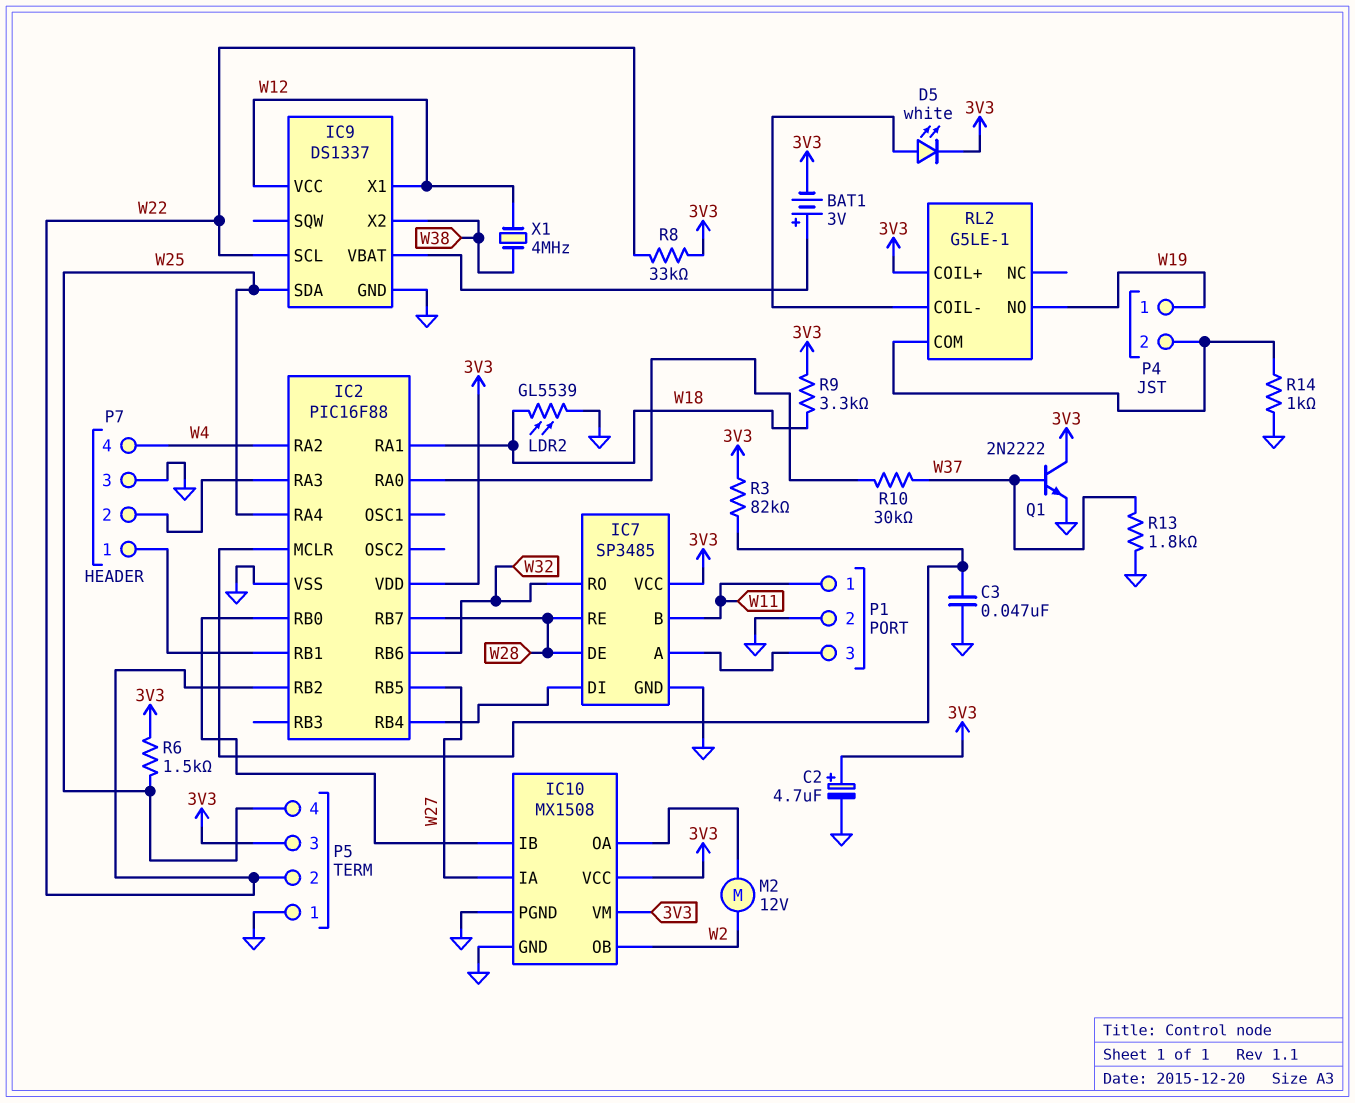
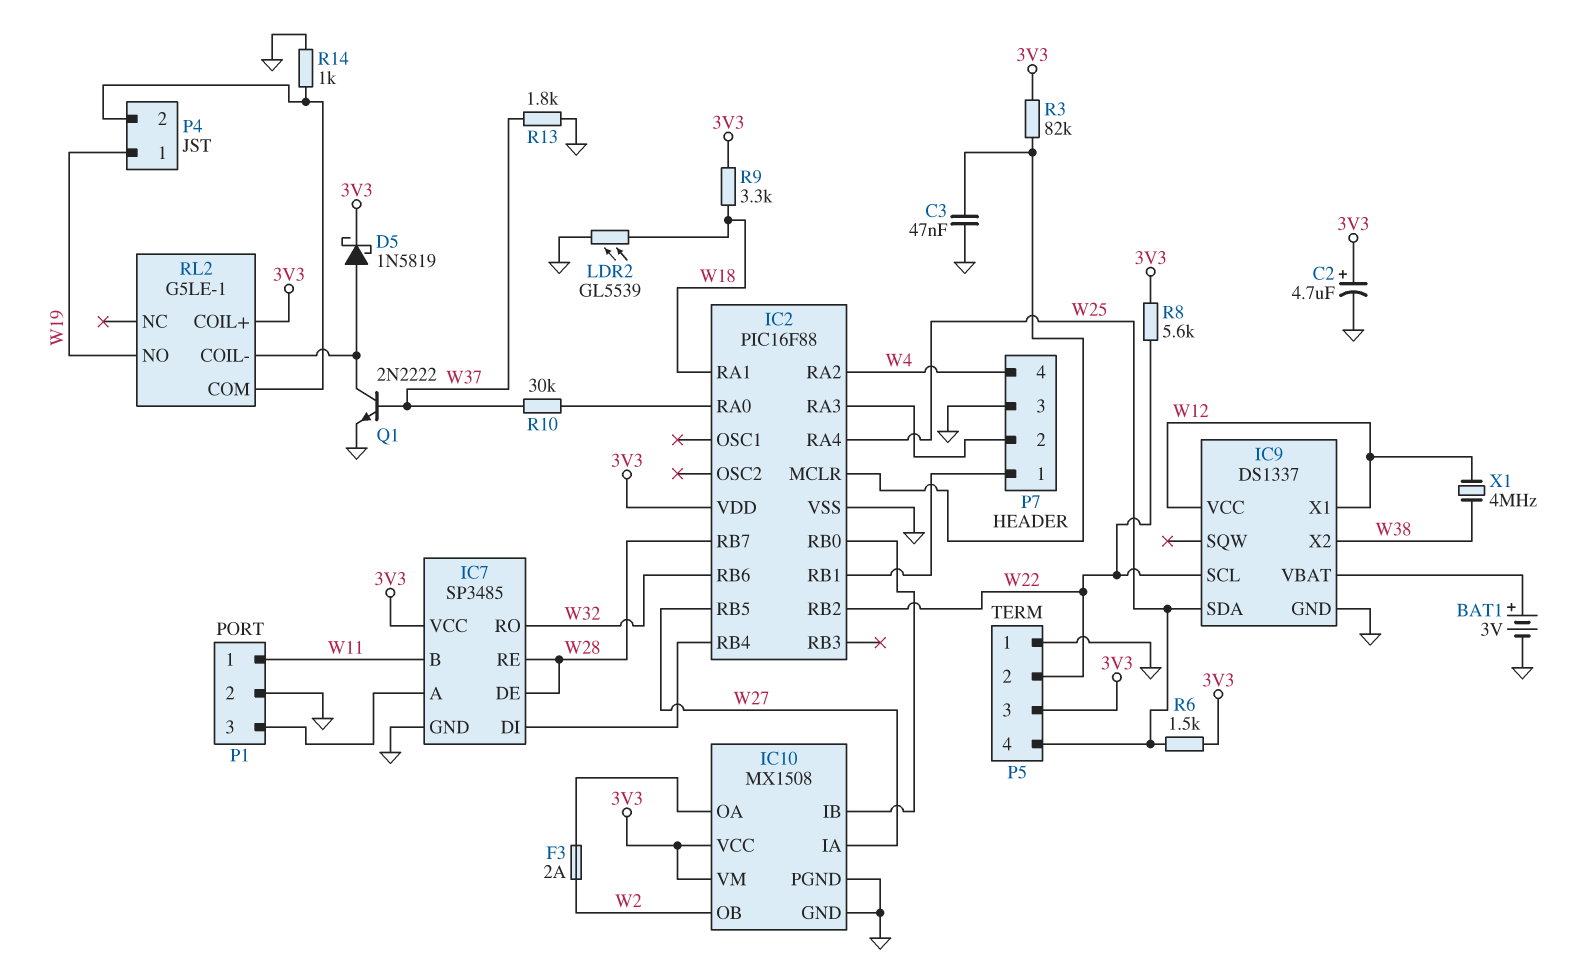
BAT1: 3V (plus IC9/VBAT, minus 3V3) -> 3V (plus IC9/VBAT, minus GND)
D5: LED white (A RL2/COIL-, K 3V3) -> schottky 1N5819 (A RL2/COIL-, K 3V3)
F3: none -> 2A (IC10/OA, W2)
M2: motor 12V (IC10/OA, W2) -> none
Q1: NPN 2N2222 (B W37, C 3V3, E GND) -> NPN 2N2222 (B W37, C RL2/COIL-, E GND)
R8: 33k (3V3, W22) -> 5.6k (3V3, W22)

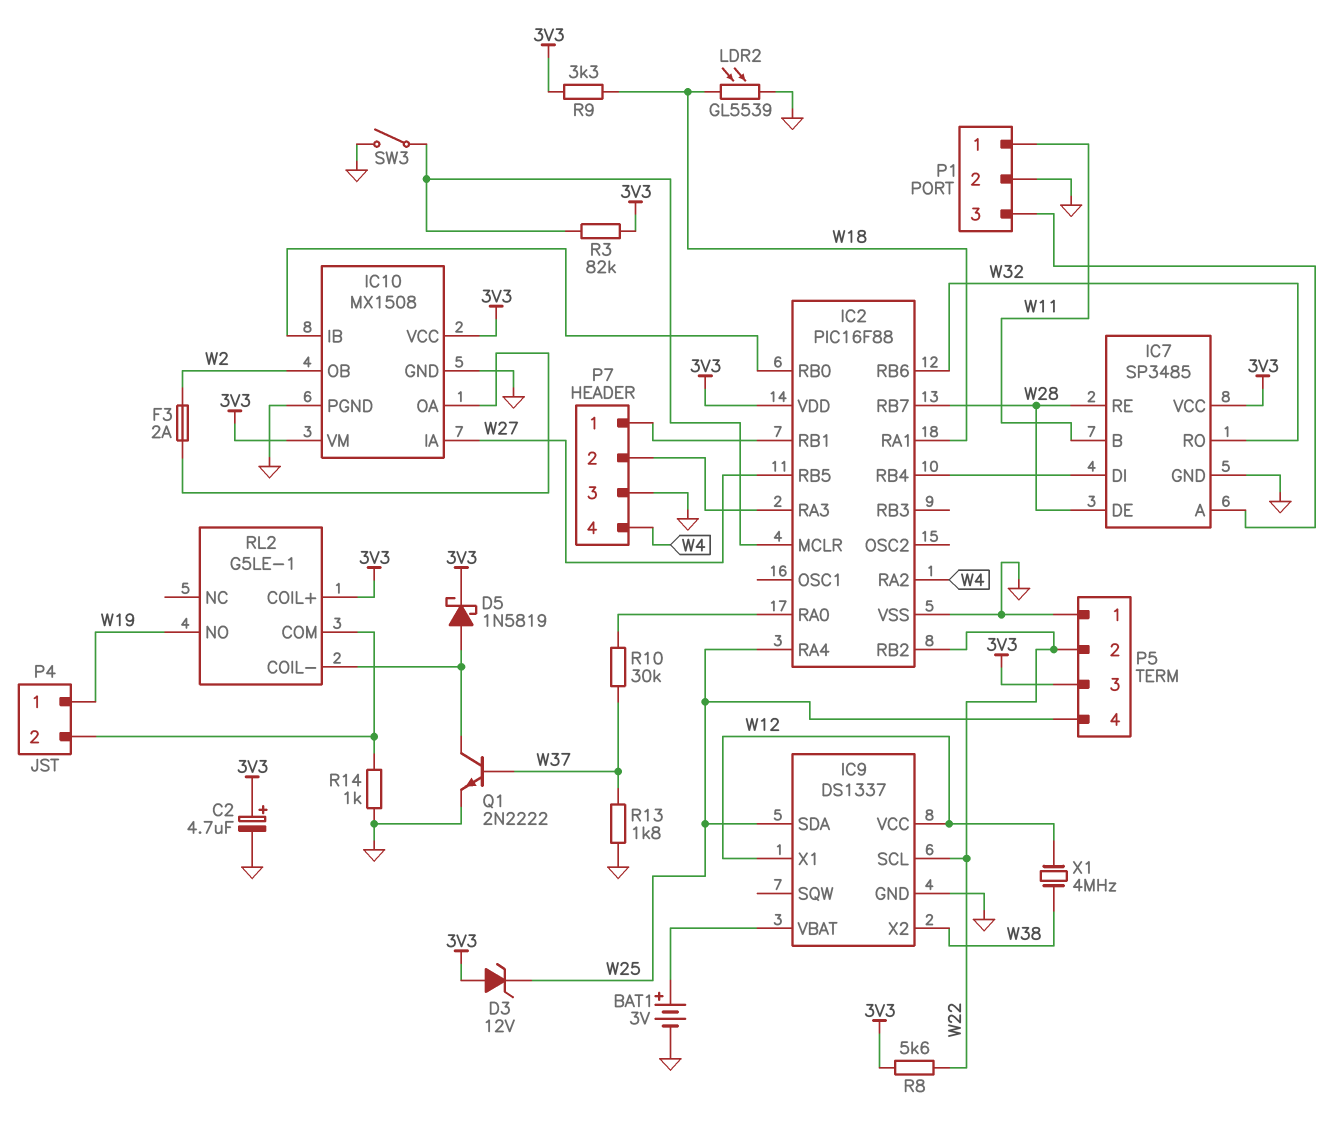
C3: 47nF (GND, IC2/MCLR) -> none
D3: none -> zener 12V (A 3V3, K W25)
R6: 1.5k (3V3, W25) -> none
SW3: none -> switch (GND, IC2/MCLR)

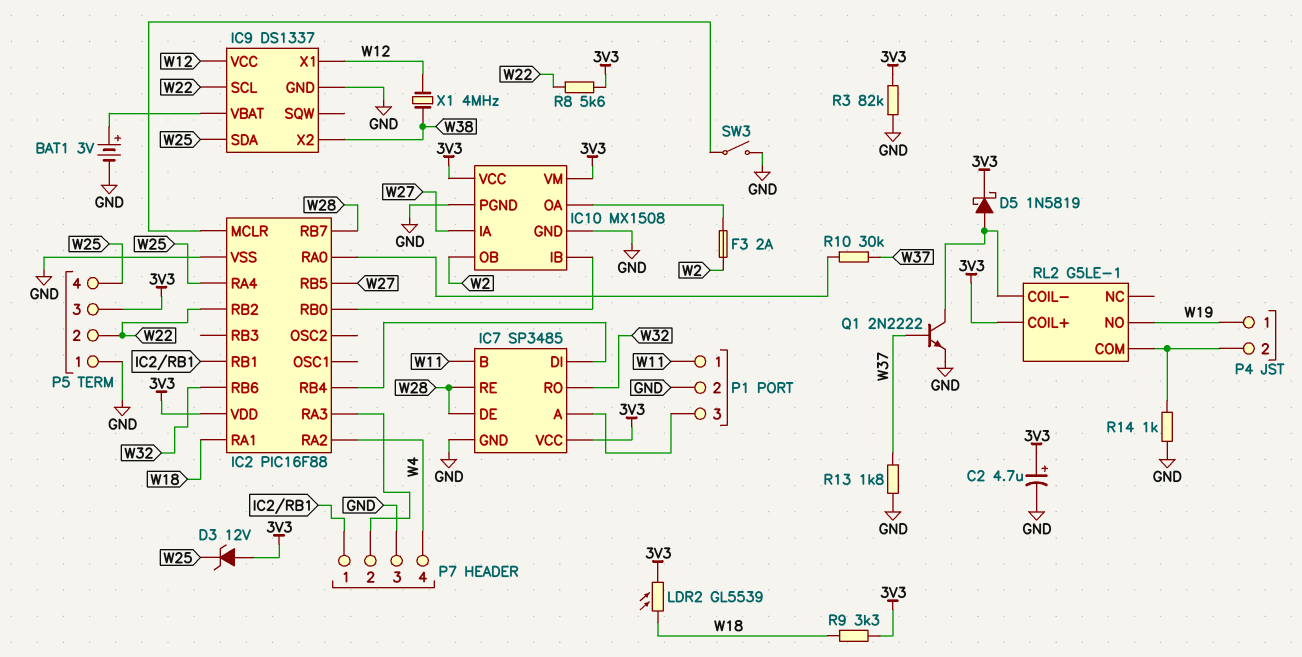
LDR2: GL5539 (GND, W18) -> GL5539 (3V3, W18)
R3: 82k (3V3, IC2/MCLR) -> 82k (3V3, GND)

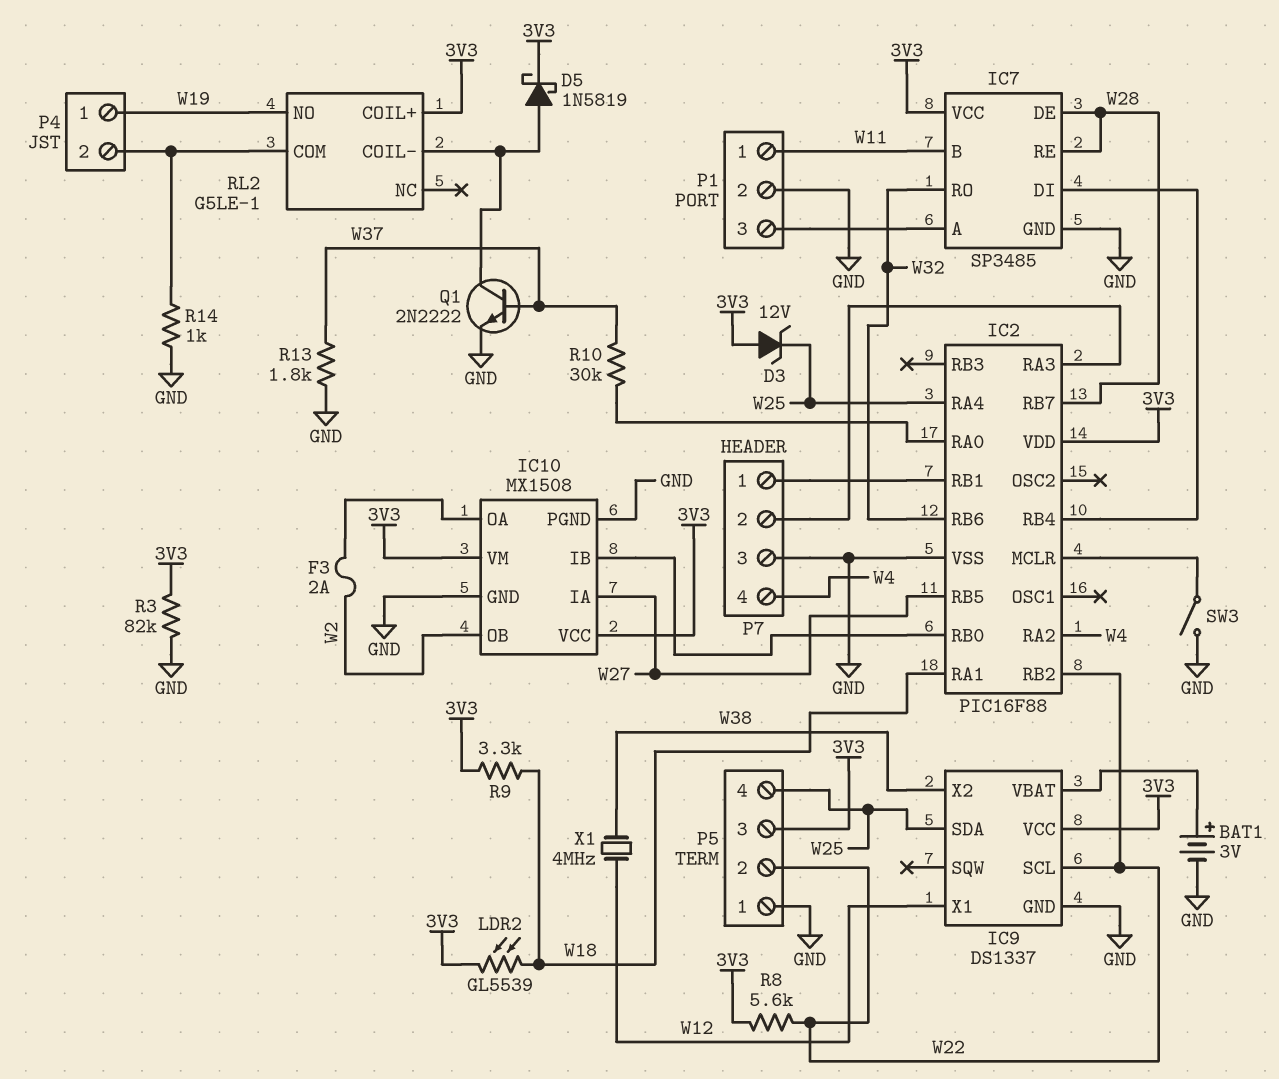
C2: 4.7uF (plus 3V3, minus GND) -> none
IC9 pin VCC: W12 -> 3V3

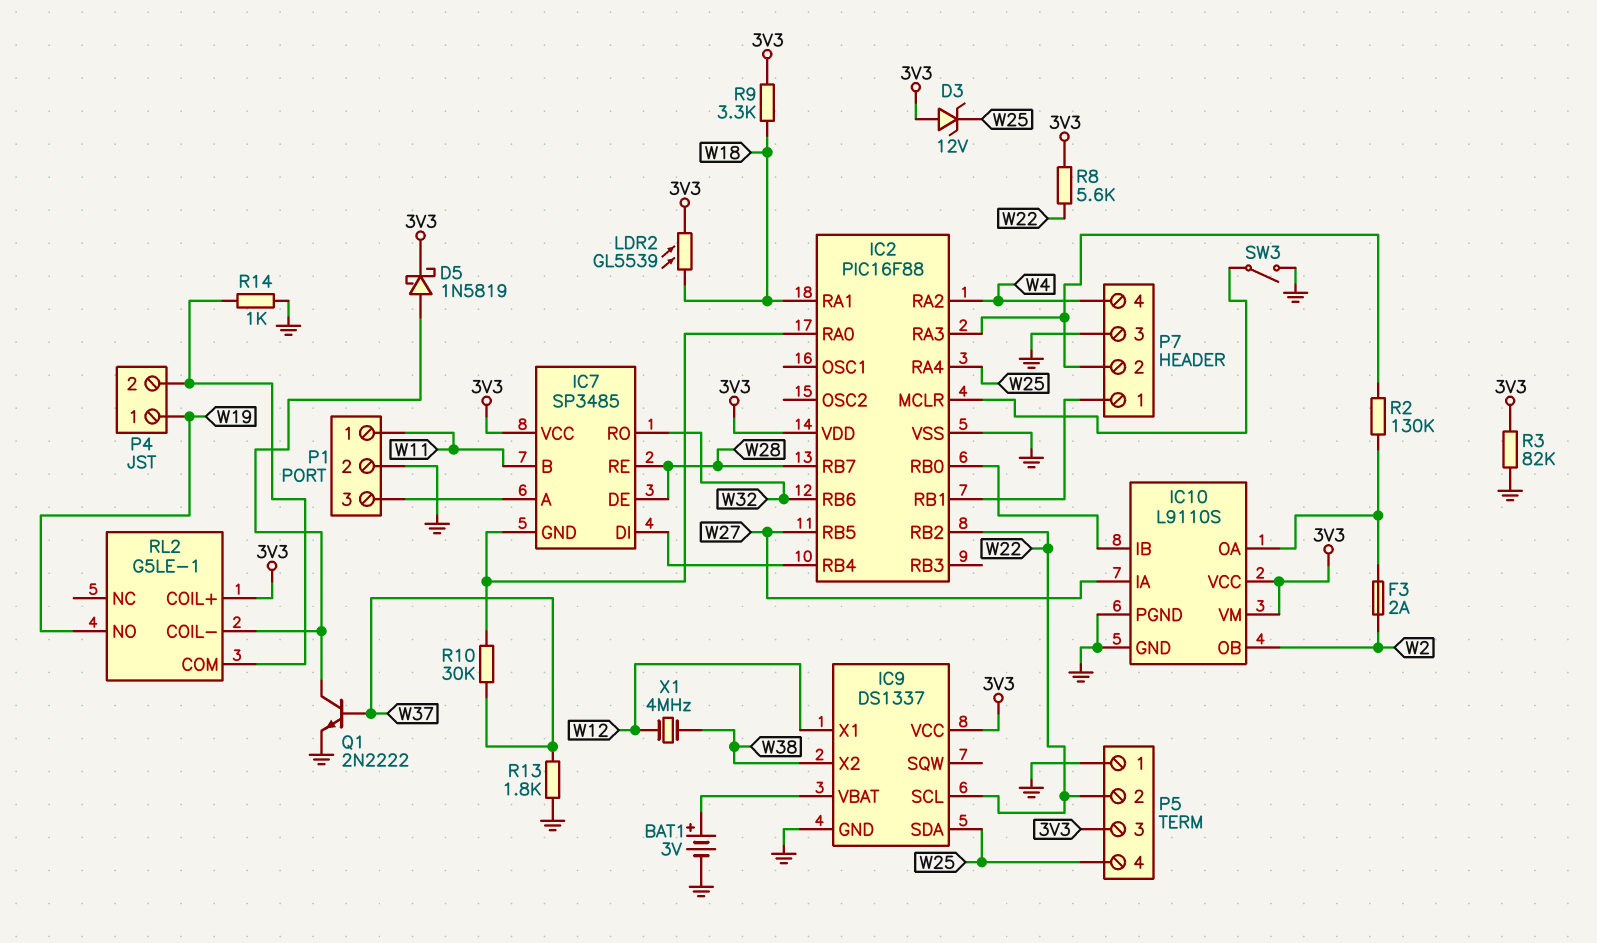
IC7 pin GND: GND -> IC2/RA0
IC10: MX1508 -> L9110S
R2: none -> 130k (IC2/RA3, IC10/OA)

